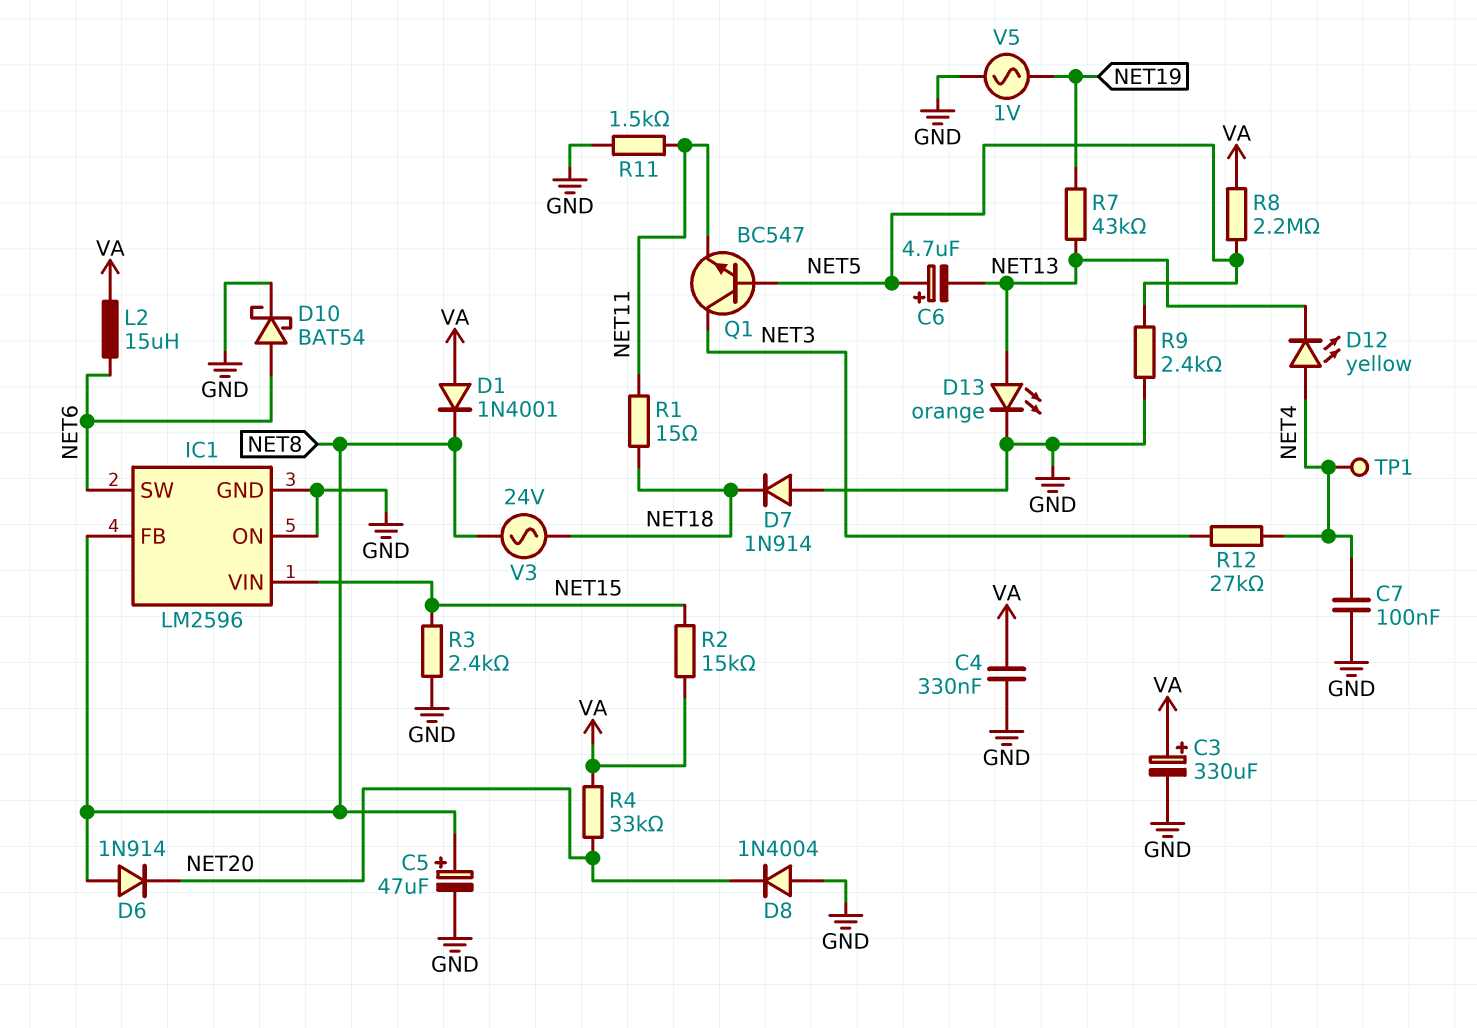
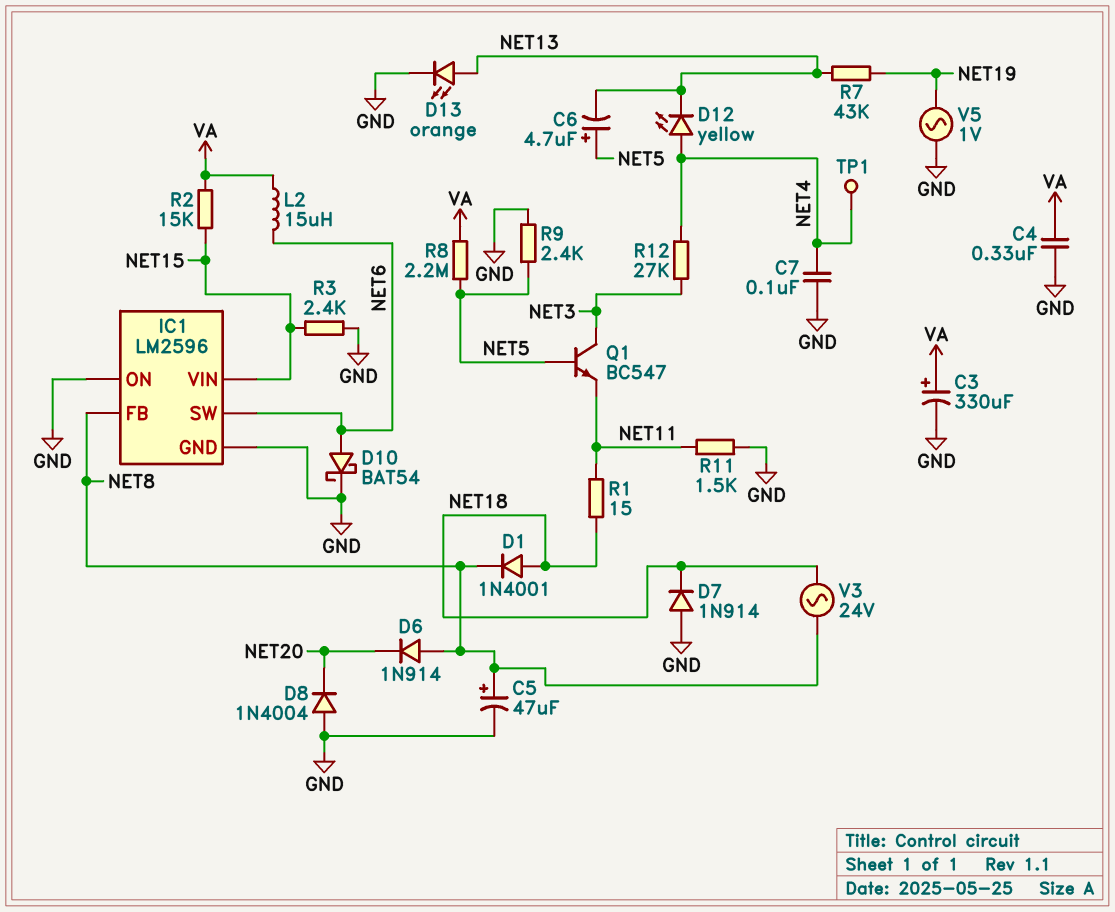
D1: diode 1N4001 (A VA, K NET8) -> diode 1N4001 (A NET18, K NET8)
R4: 33k (NET20, VA) -> none

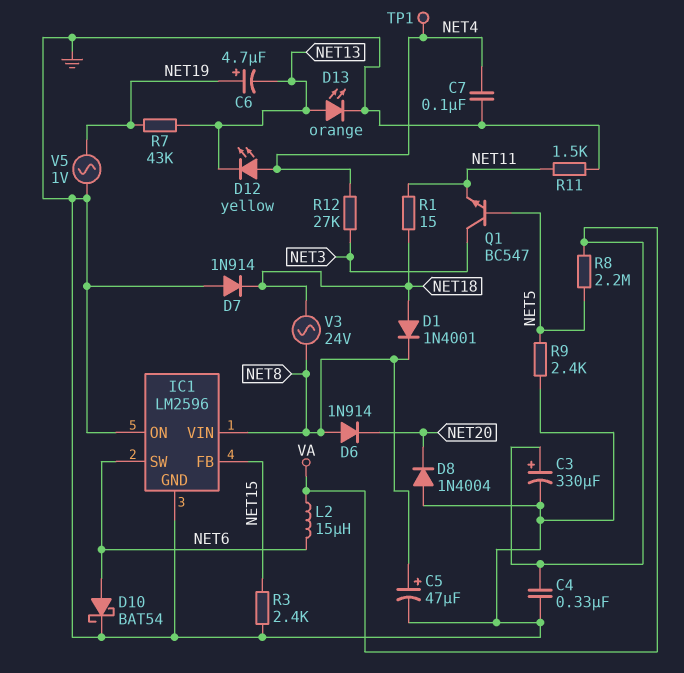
C6: 4.7uF (plus NET5, minus NET13) -> 4.7uF (plus NET19, minus NET13)
IC1 pin FB: NET8 -> NET15
IC1 pin VIN: NET15 -> NET8
R2: 15k (NET15, VA) -> none

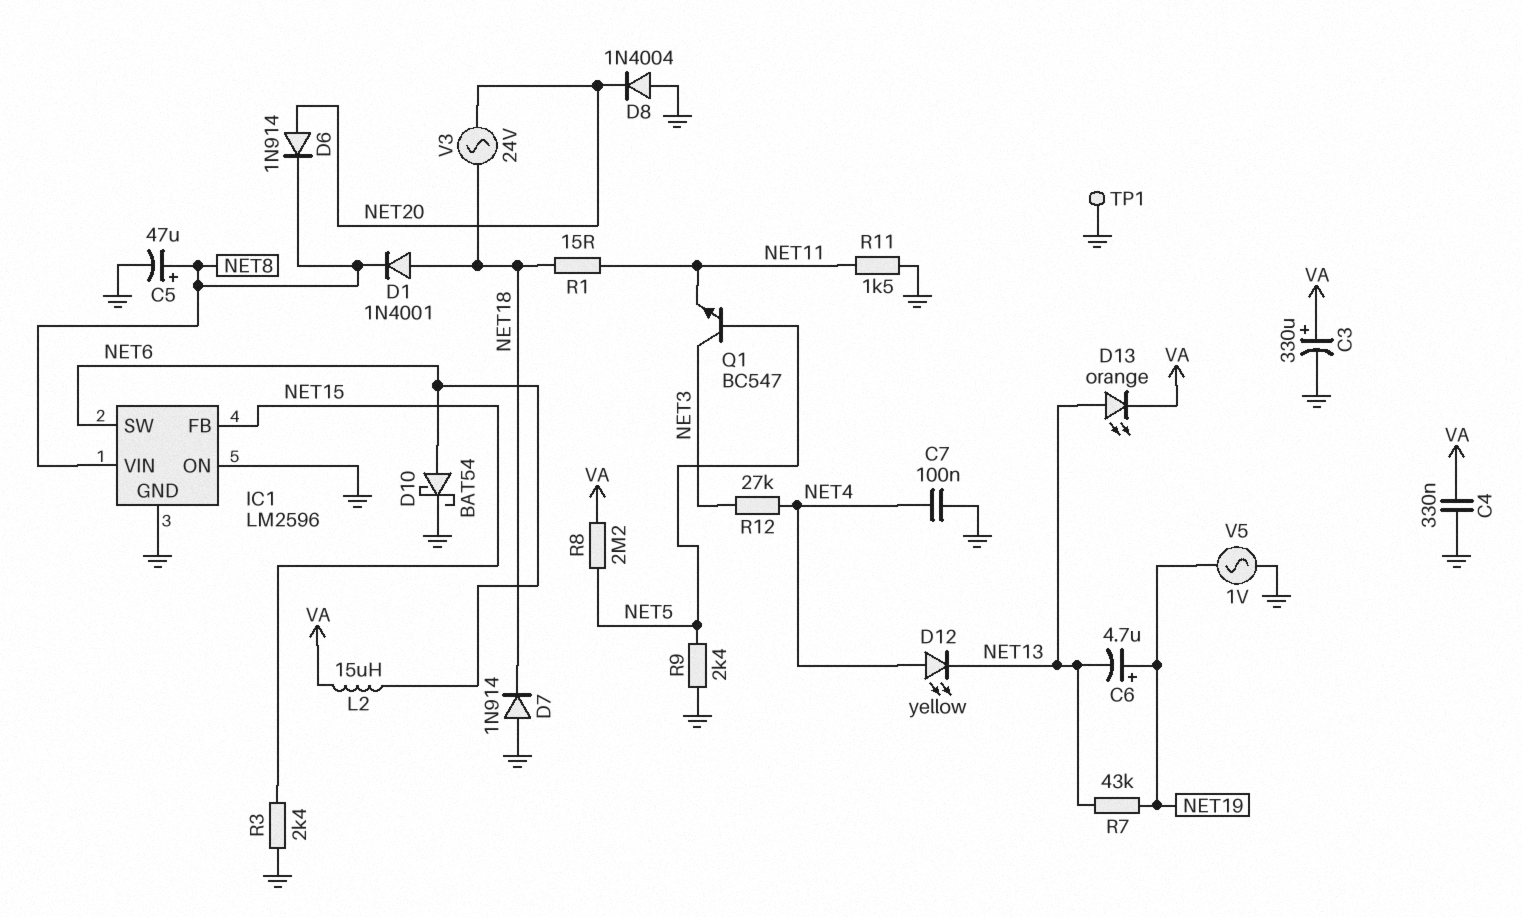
D6: diode 1N914 (A NET8, K NET20) -> diode 1N914 (A NET20, K NET8)
D13: LED orange (A NET13, K GND) -> LED orange (A NET13, K VA)
TP1: test point (NET4) -> test point (GND)
V3: AC 24V (NET8, NET18) -> AC 24V (NET18, NET20)

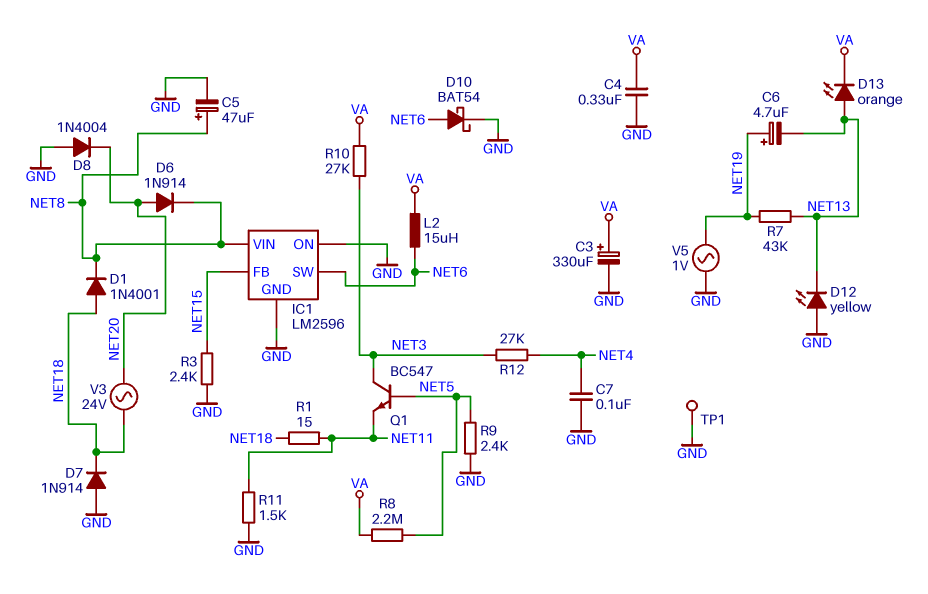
D12: LED yellow (A NET4, K NET13) -> LED yellow (A GND, K NET13)
R10: none -> 27k (NET3, VA)

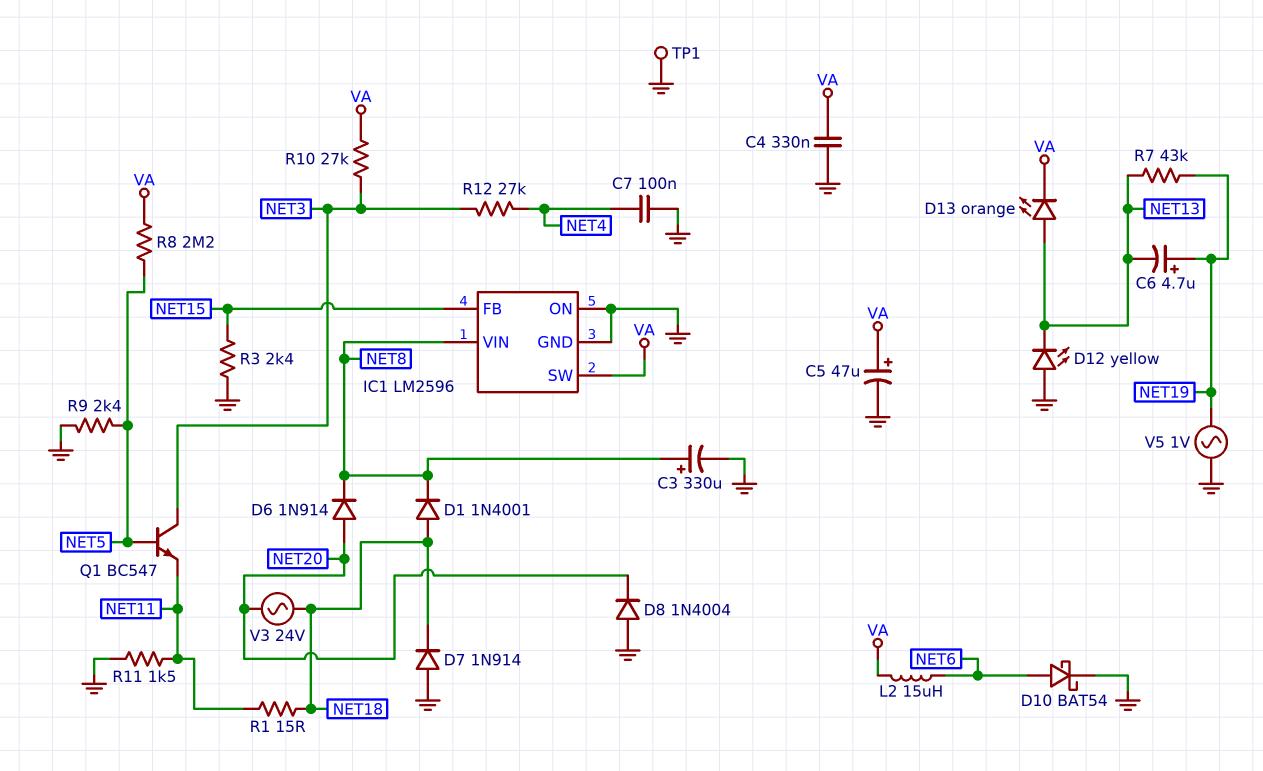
C3: 330uF (plus VA, minus GND) -> 330uF (plus NET8, minus GND)
C5: 47uF (plus NET8, minus GND) -> 47uF (plus VA, minus GND)
IC1 pin SW: NET6 -> VA

